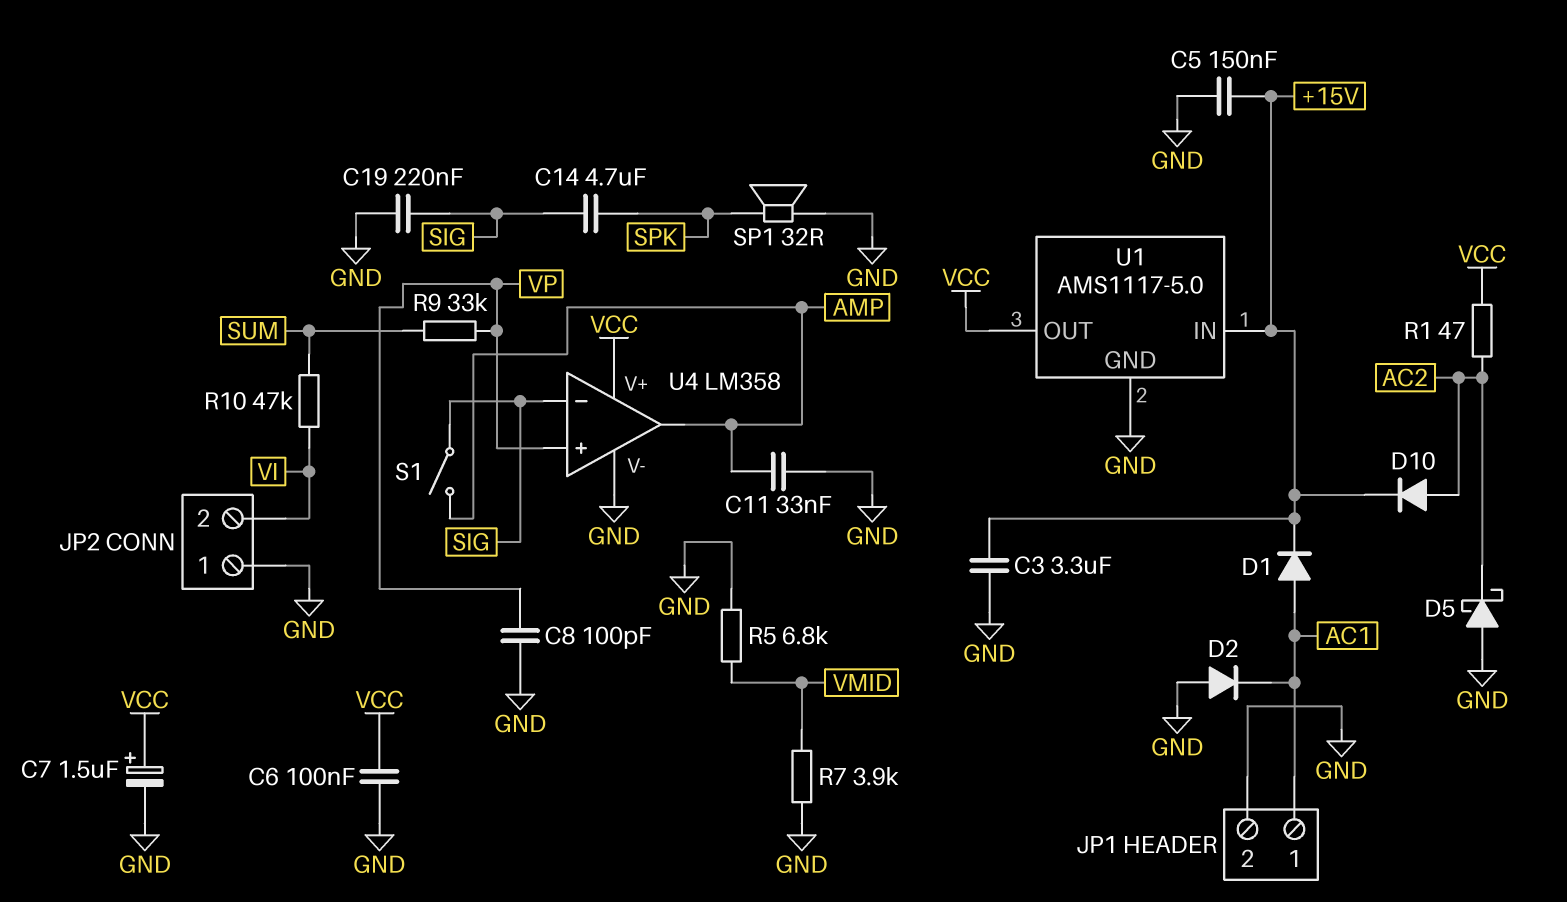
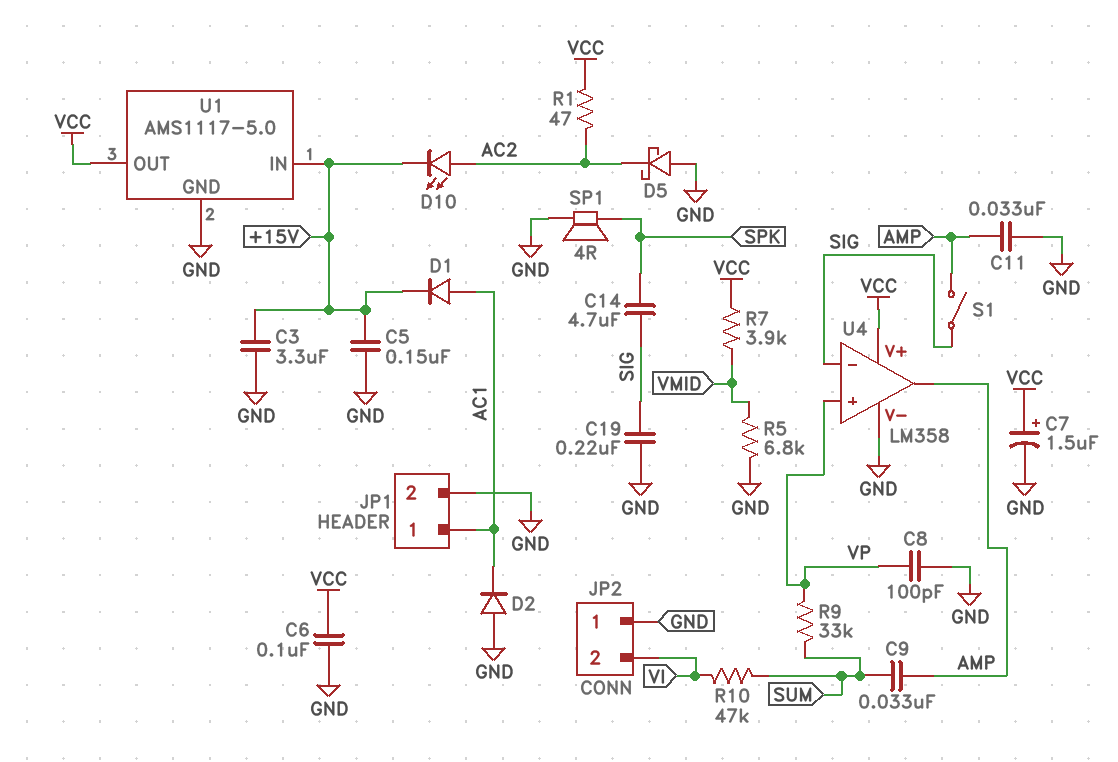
C9: none -> 33nF (AMP, SUM)
D10: diode (A AC2, K +15V) -> LED (A AC2, K +15V)
R7: 3.9k (GND, VMID) -> 3.9k (VCC, VMID)
SP1: speaker 32R (GND, SPK) -> speaker 4R (GND, SPK)

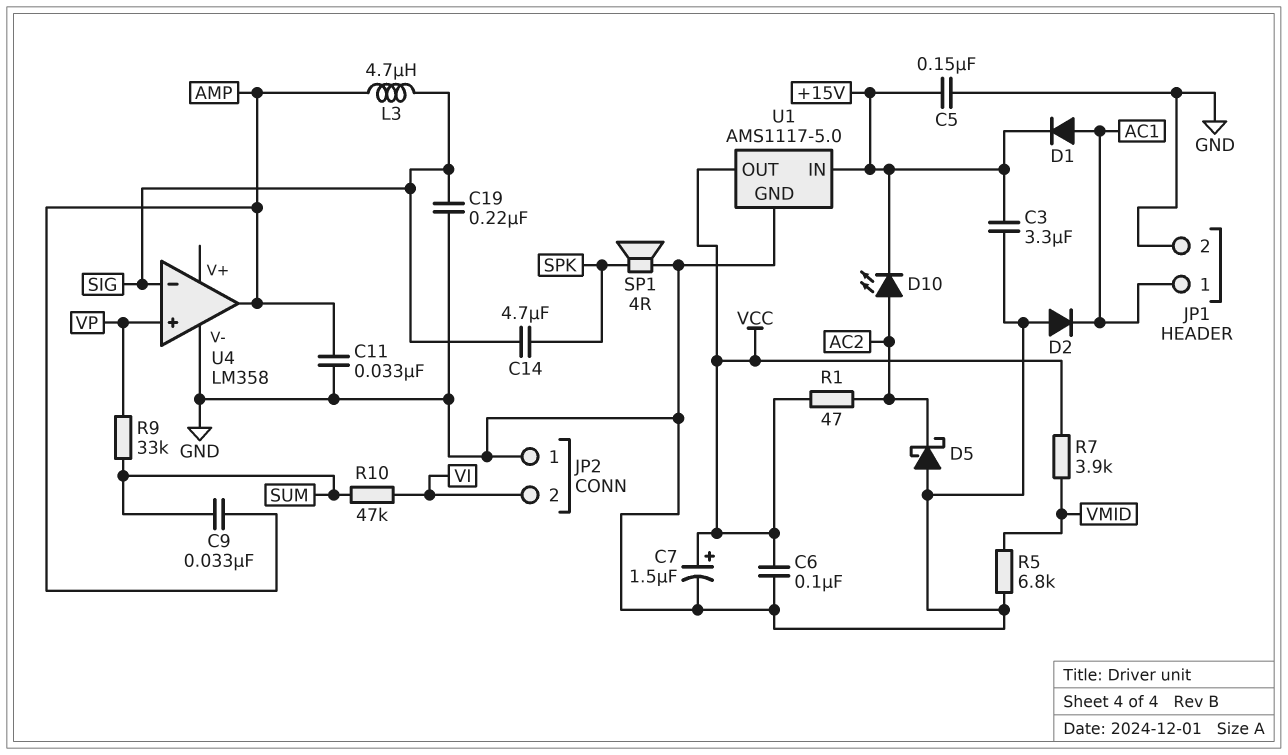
C8: 100pF (GND, VP) -> none
L3: none -> 4.7uH (AMP, SIG)
S1: switch (AMP, SIG) -> none
U4 pin V+: VCC -> none

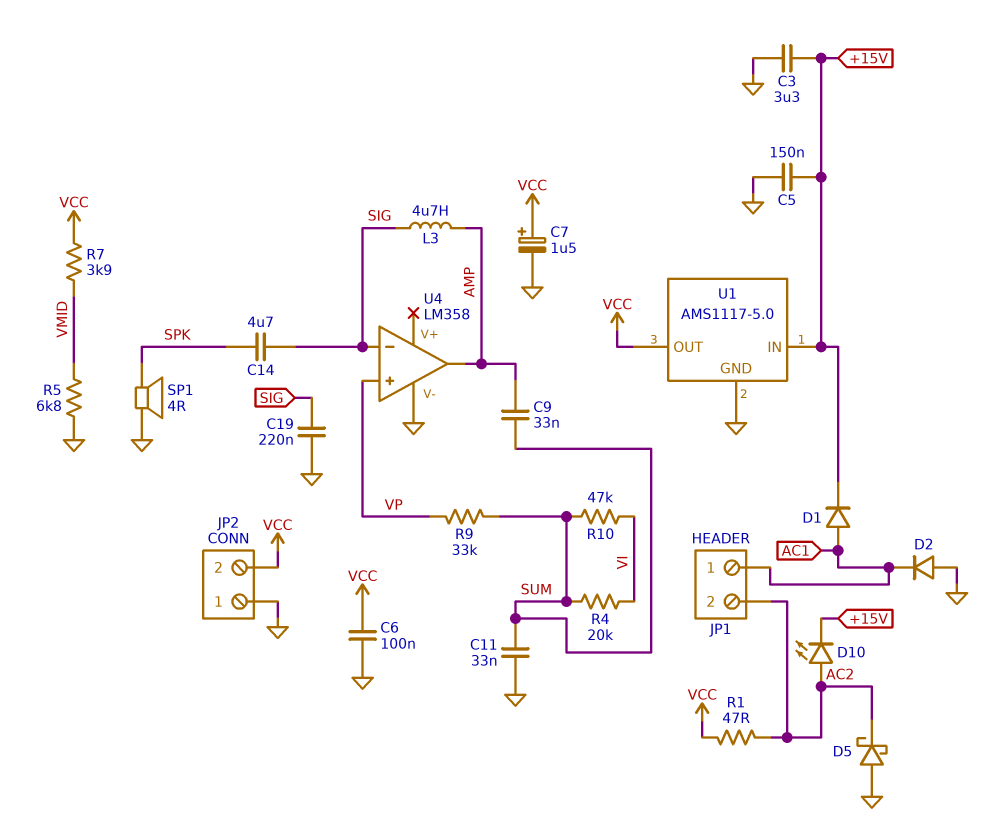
C11: 33nF (AMP, GND) -> 33nF (GND, SUM)
JP1 pin 2: GND -> AC2
JP2 pin 2: VI -> VCC
R4: none -> 20k (SUM, VI)

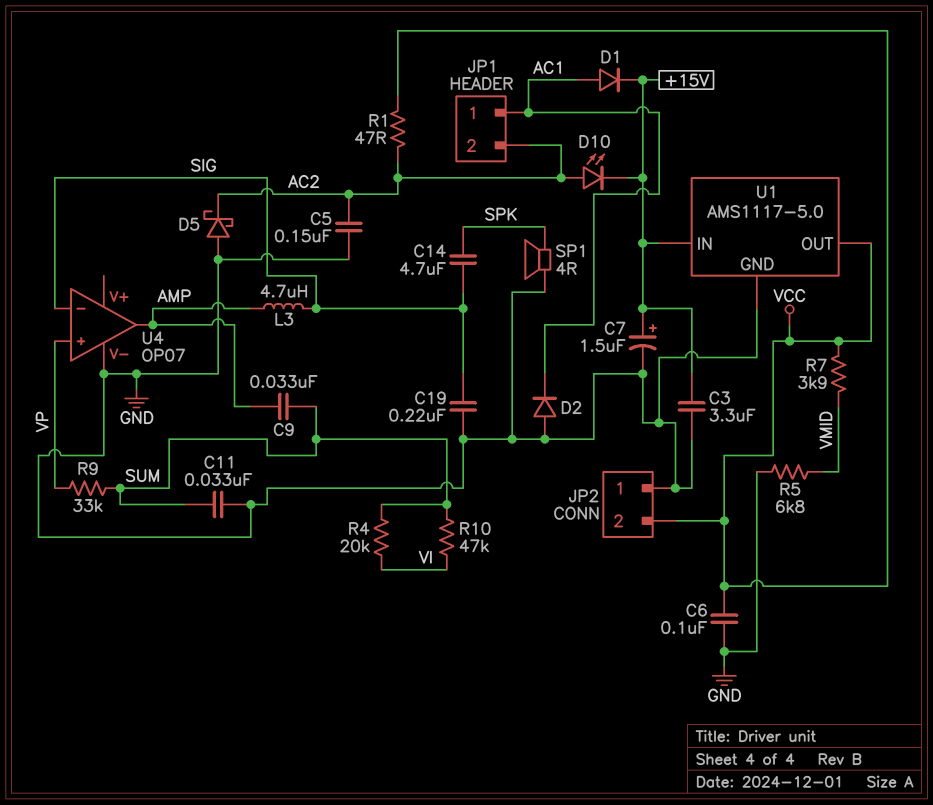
C5: 150nF (+15V, GND) -> 150nF (AC2, GND)
C7: 1.5uF (plus VCC, minus GND) -> 1.5uF (plus +15V, minus GND)
U4: LM358 -> OP07

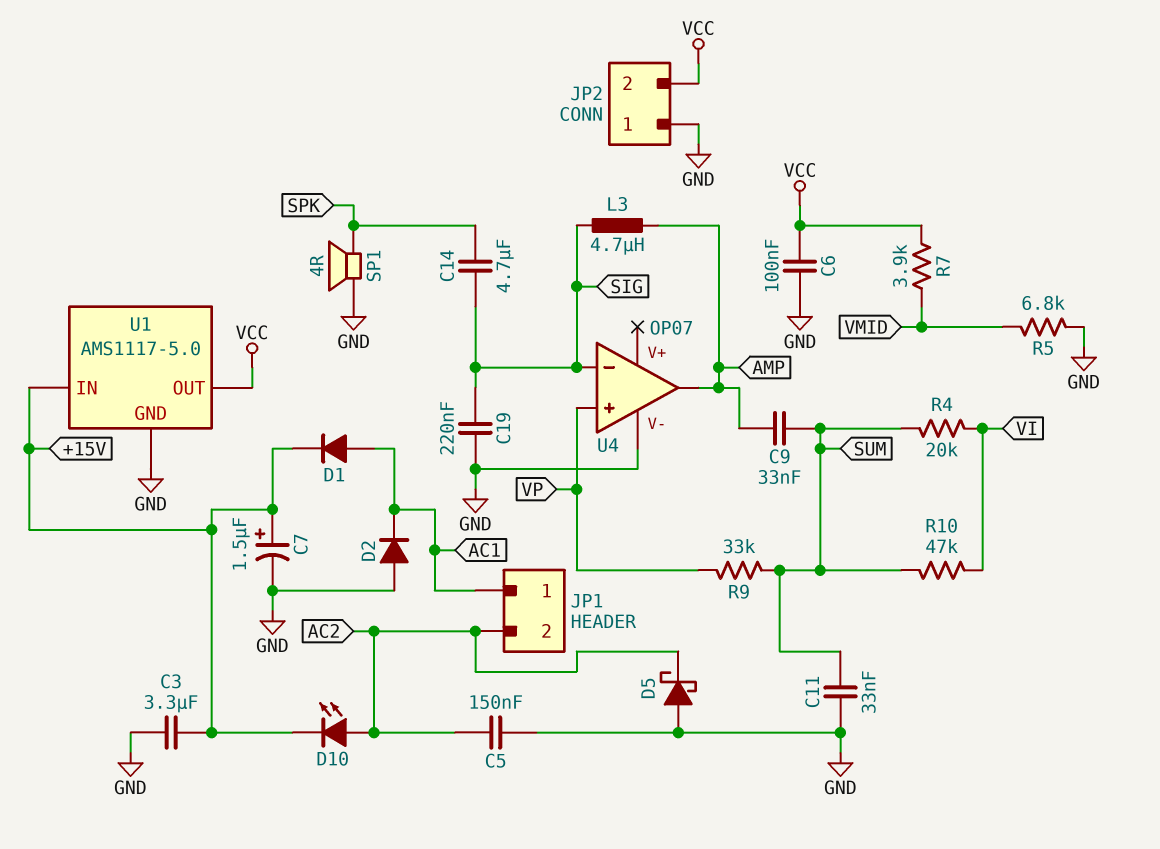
R1: 47 (AC2, VCC) -> none

